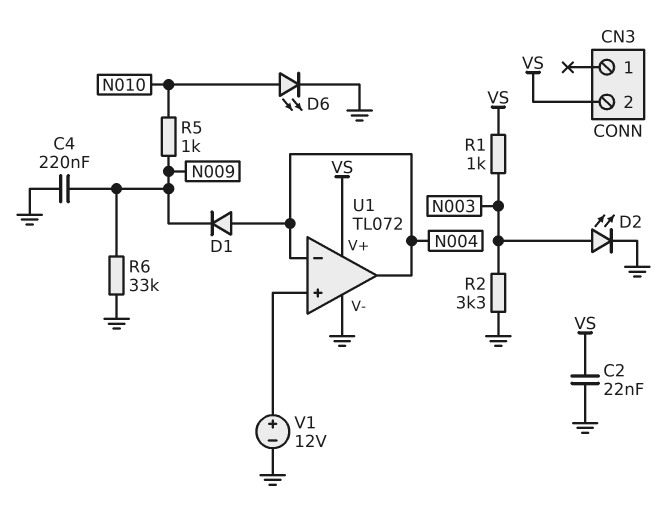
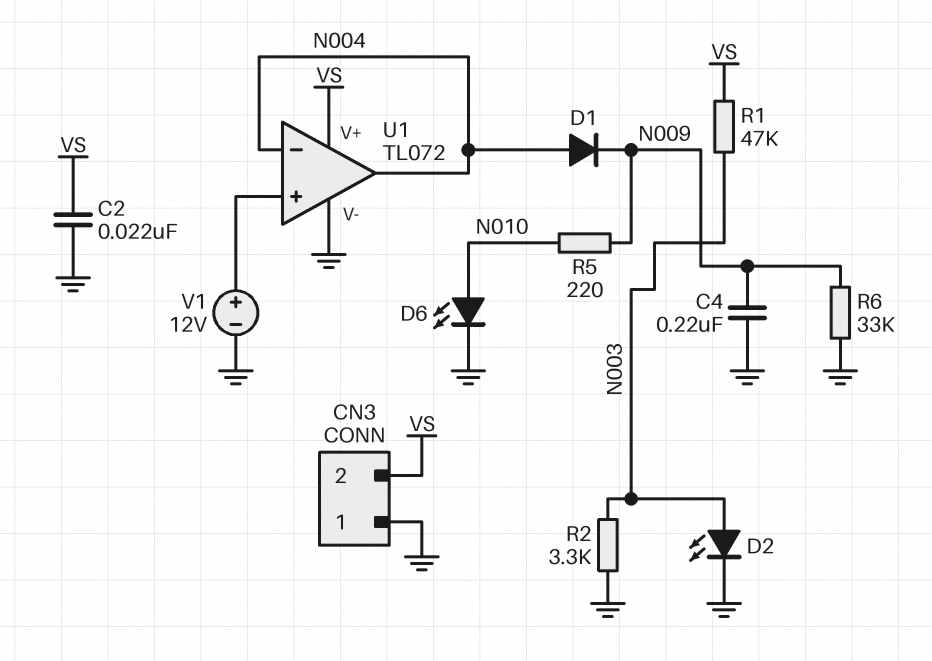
CN3 pin 1: none -> GND
R1: 1k (N003, VS) -> 47k (N003, VS)
R5: 1k (N009, N010) -> 220 (N009, N010)

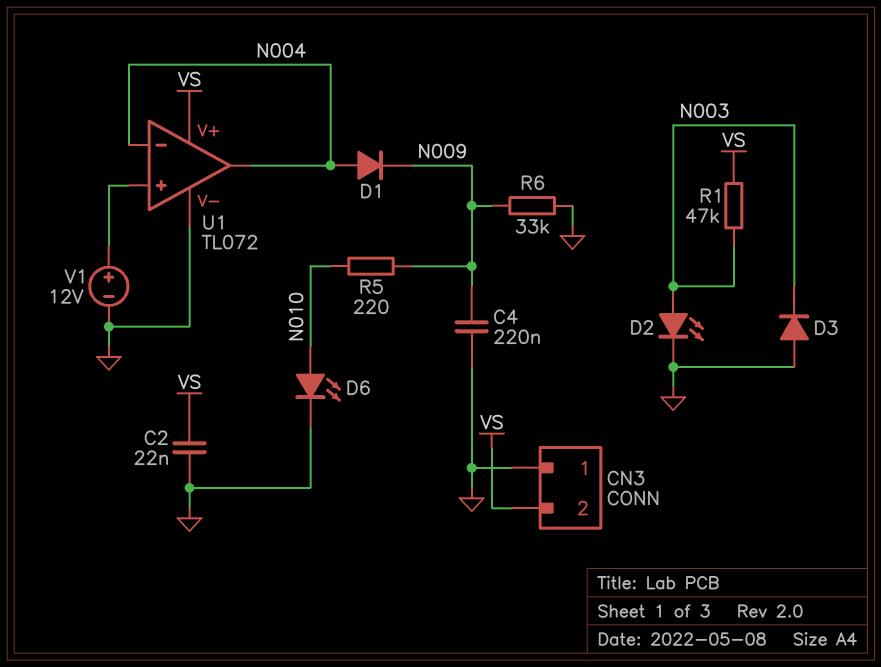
D3: none -> diode (A GND, K N003)
R2: 3.3k (GND, N003) -> none

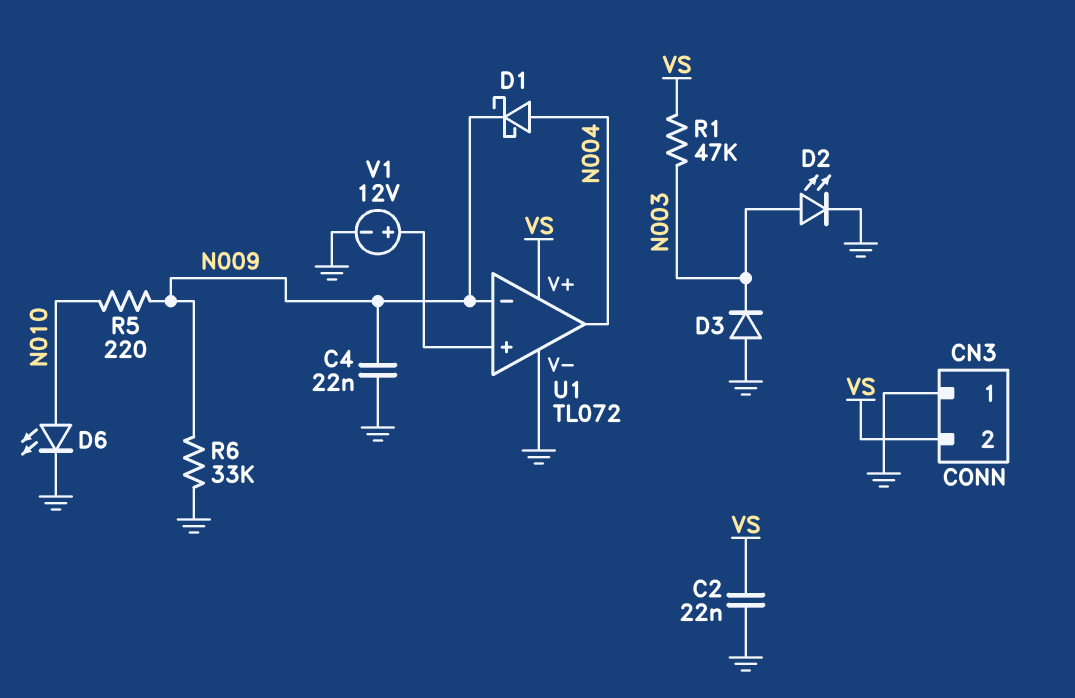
C4: 220nF (GND, N009) -> 22nF (GND, N009)
D1: diode (A N004, K N009) -> schottky (A N004, K N009)
U1 pin in-: N004 -> N009

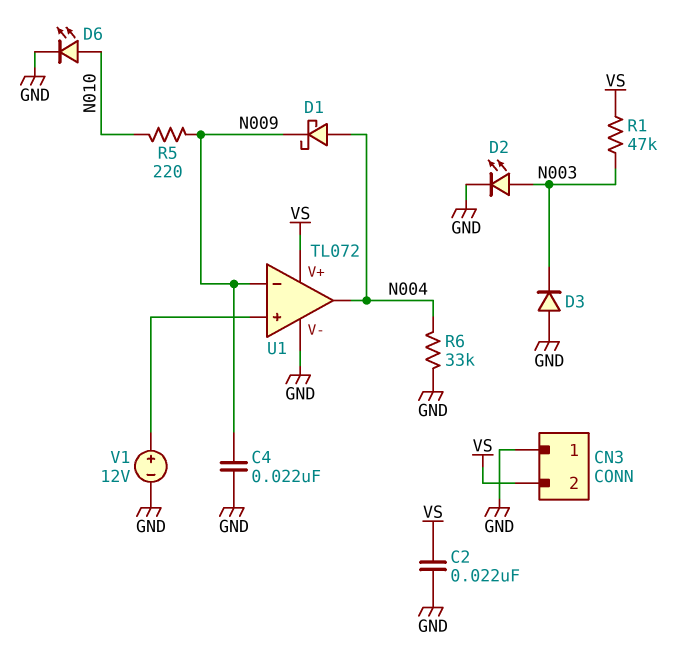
R6: 33k (GND, N009) -> 33k (GND, N004)

